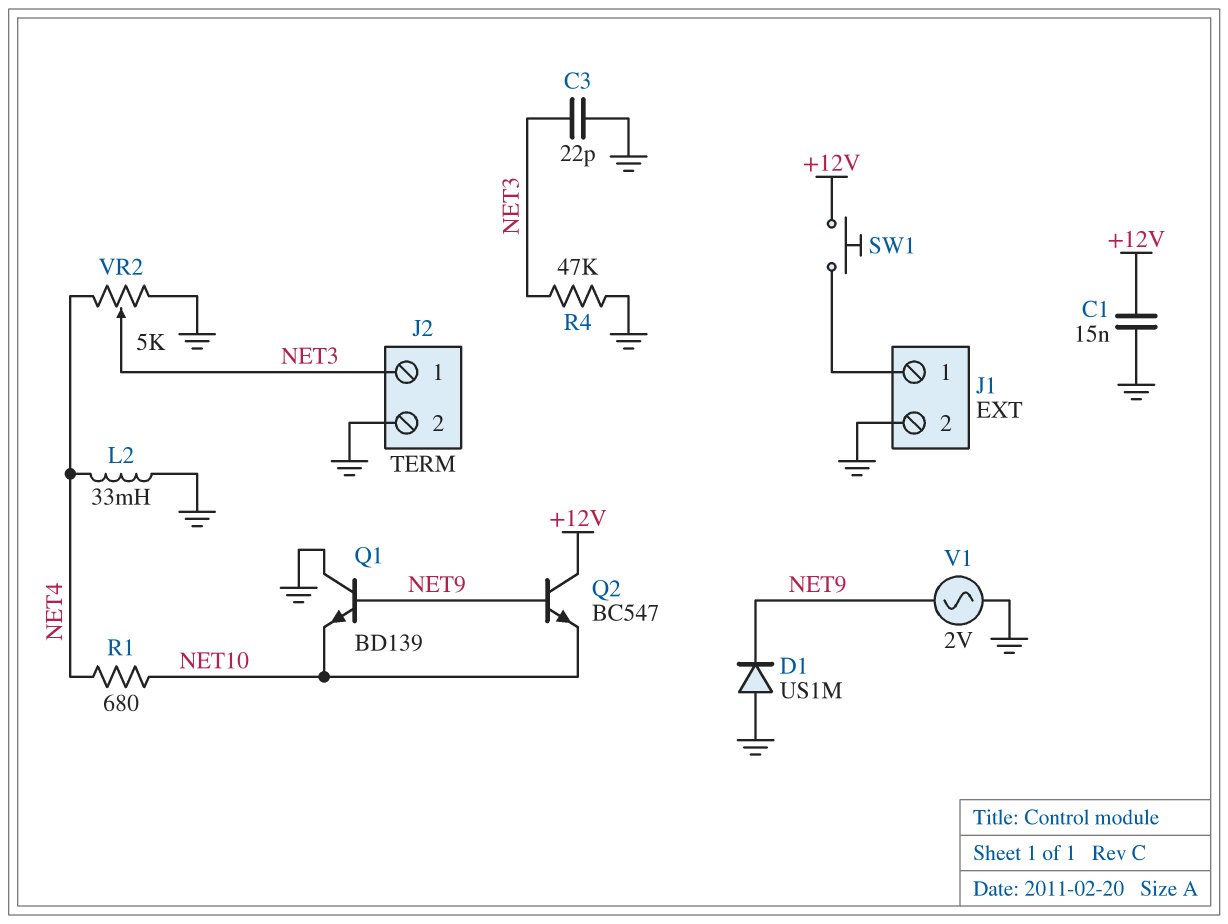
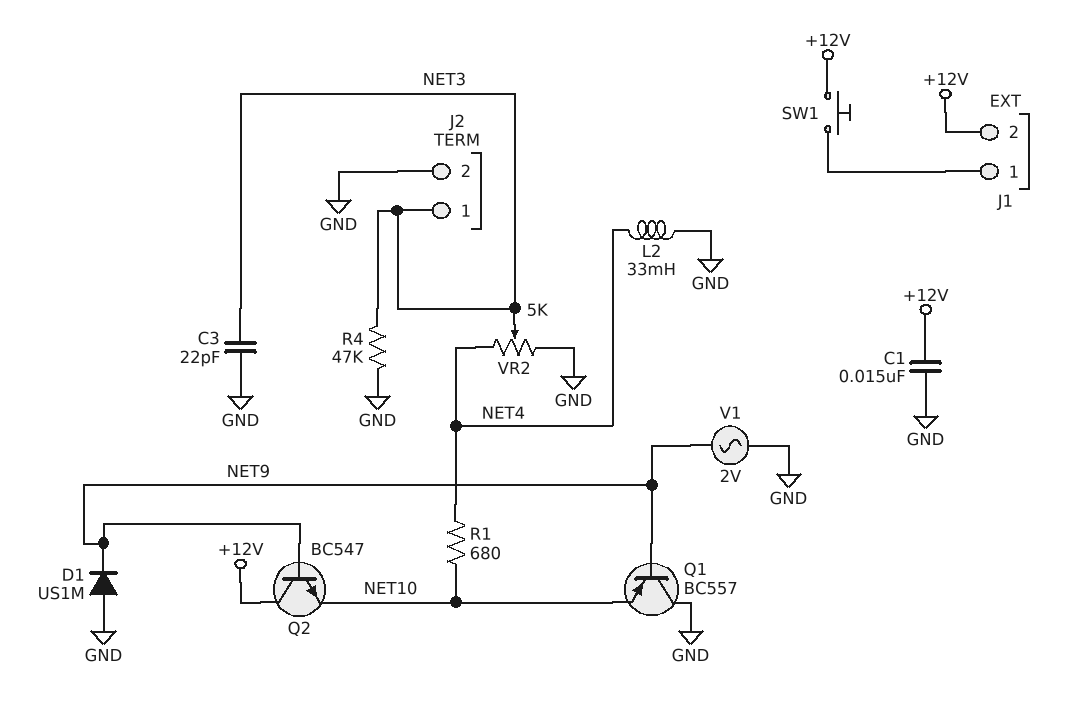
J1 pin 2: GND -> +12V
Q1: NPN BD139 (B NET9, C GND, E NET10) -> PNP BC557 (B NET9, C GND, E NET10)

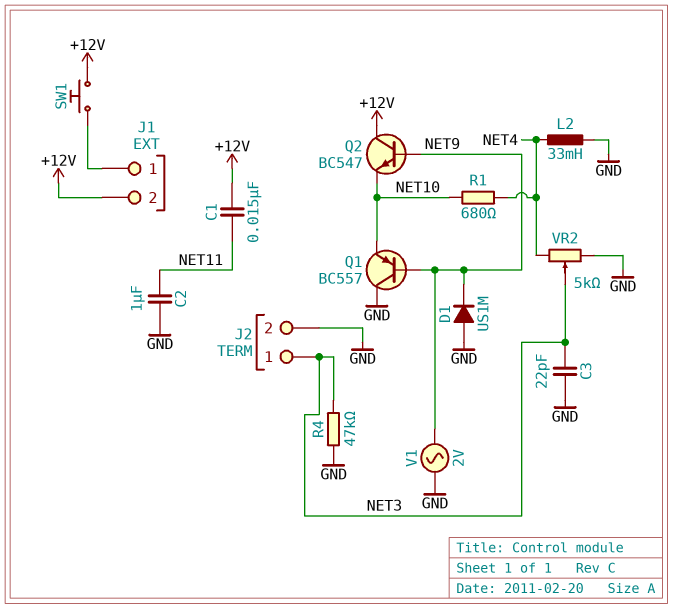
C1: 15nF (+12V, GND) -> 15nF (+12V, NET11)
C2: none -> 1uF (GND, NET11)

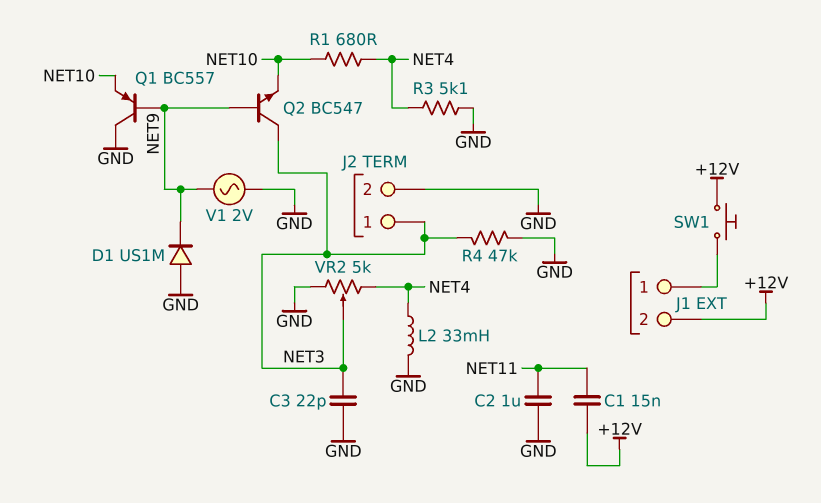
Q2: NPN BC547 (B NET9, C +12V, E NET10) -> NPN BC547 (B NET9, C NET3, E NET10)
R3: none -> 5.1k (GND, NET4)

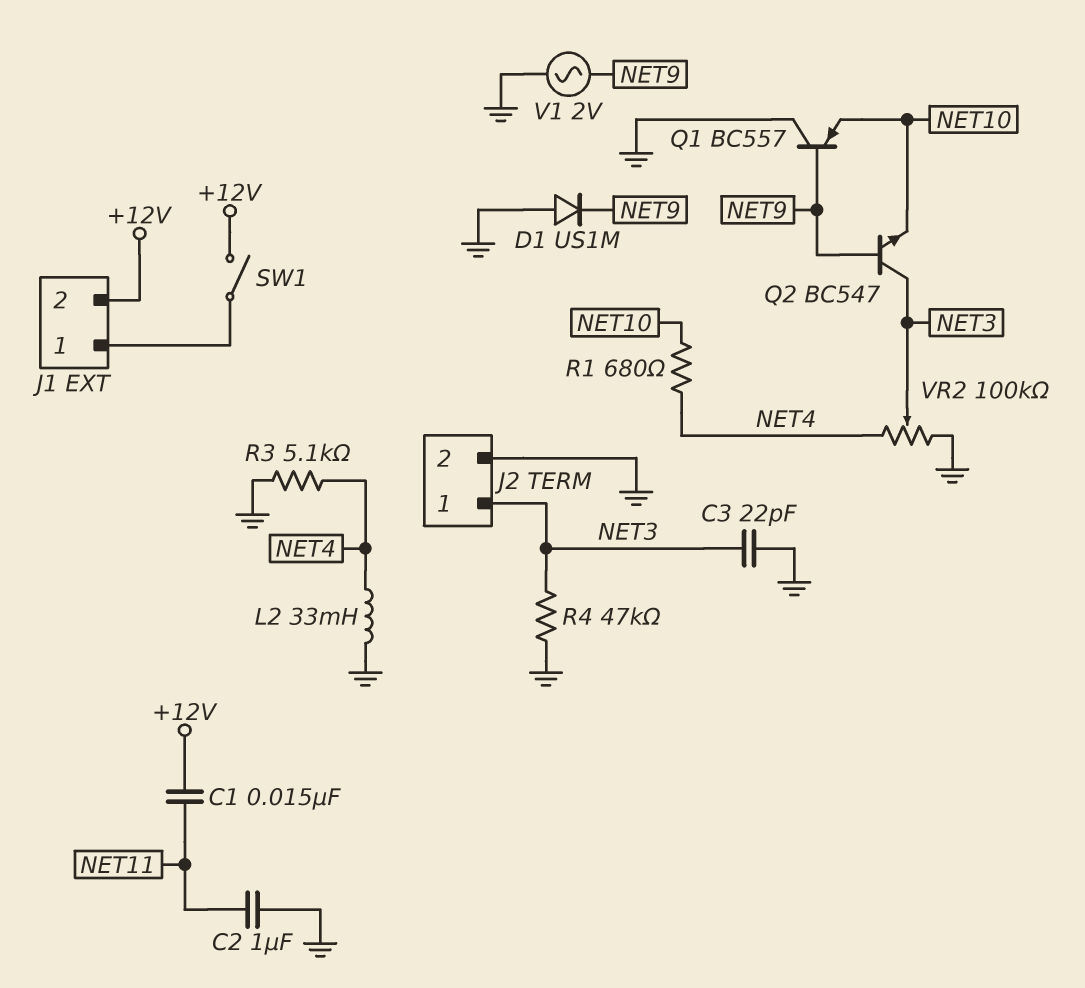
SW1: button (+12V, J1/1) -> switch (+12V, J1/1)
VR2: 5k (GND, NET4, wiper NET3) -> 100k (GND, NET4, wiper NET3)

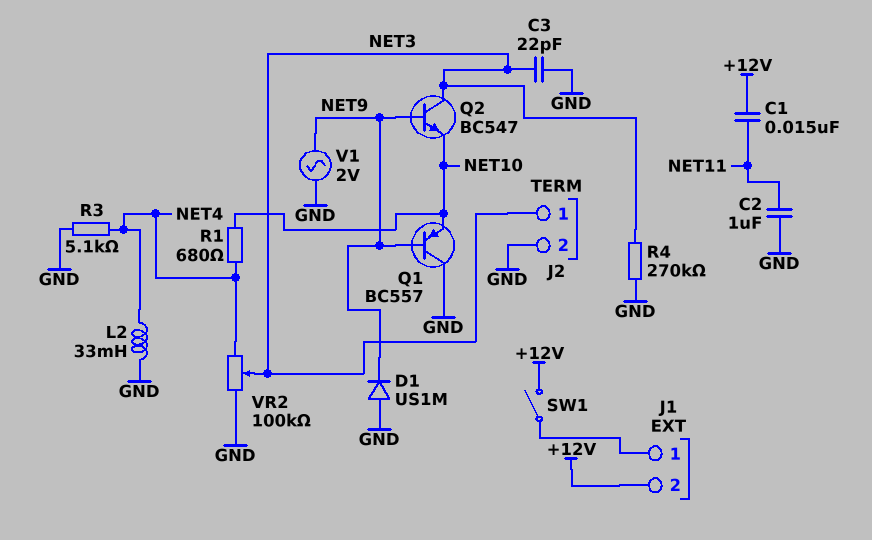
R4: 47k (GND, NET3) -> 270k (GND, NET3)

